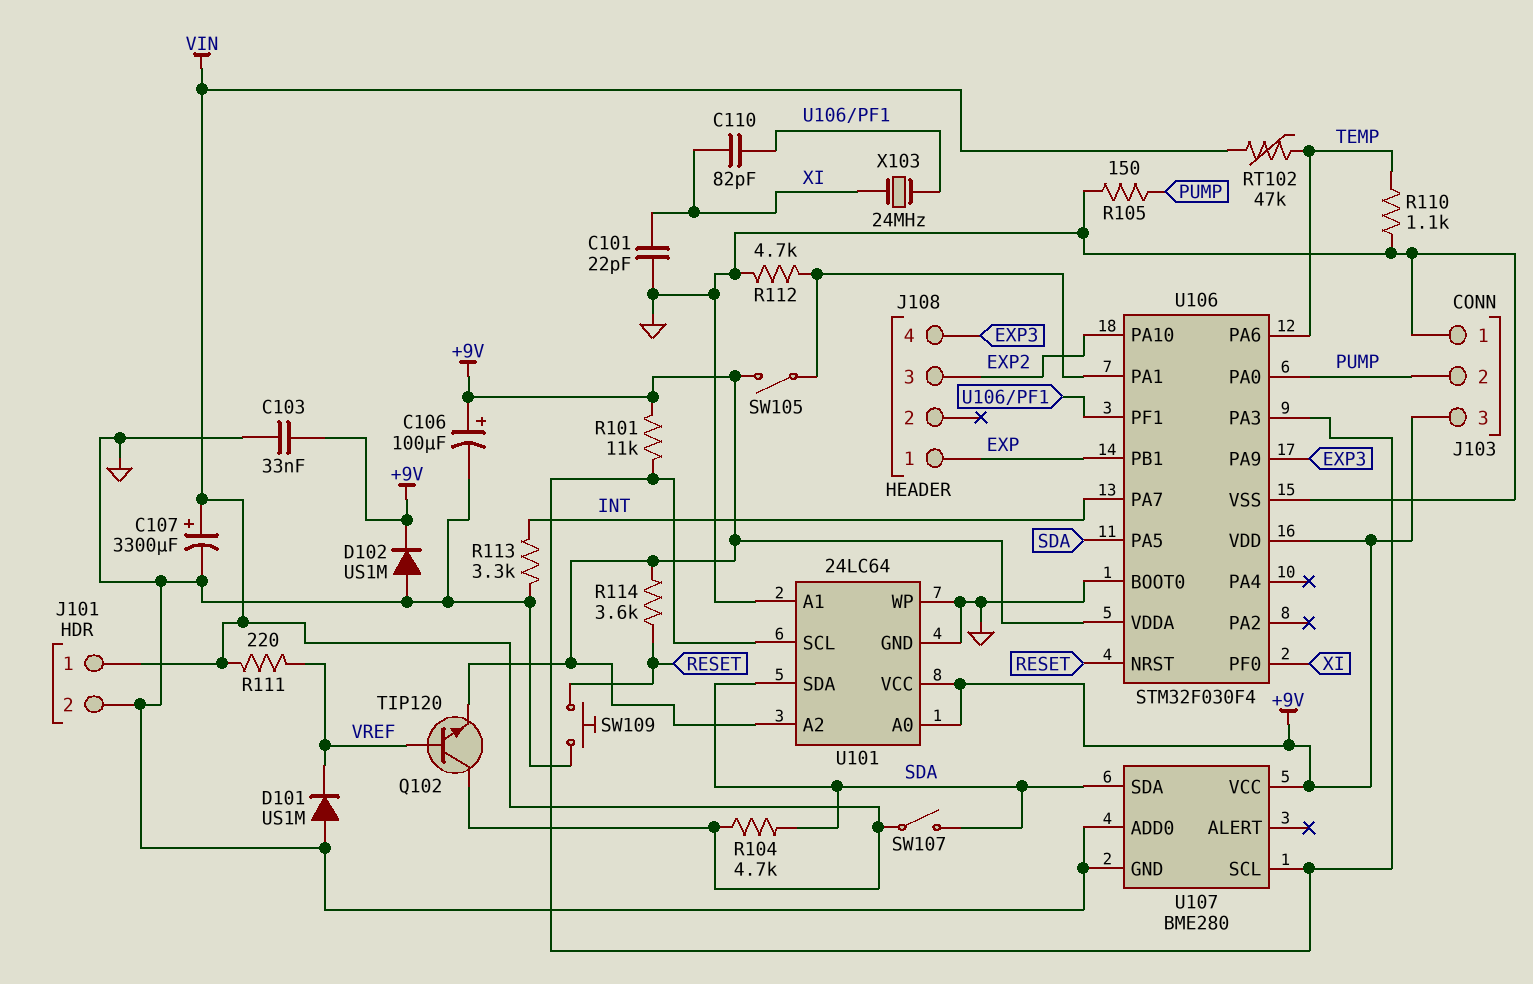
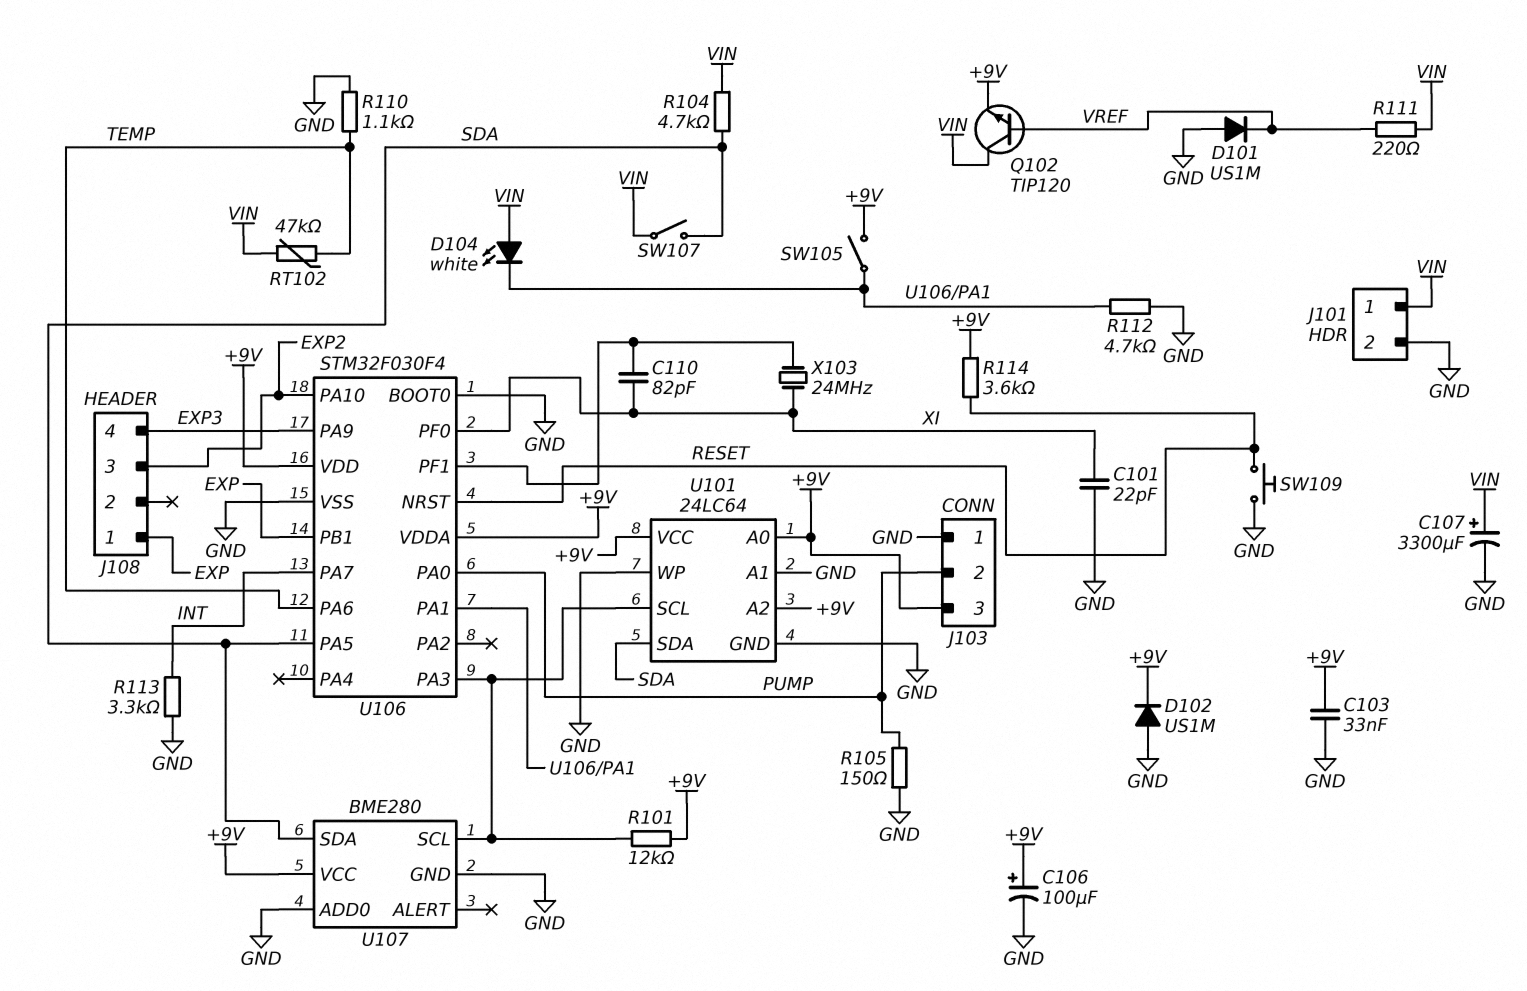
D104: none -> LED white (A VIN, K U106/PA1)
R101: 11k (+9V, U101/SCL) -> 12k (+9V, U101/SCL)

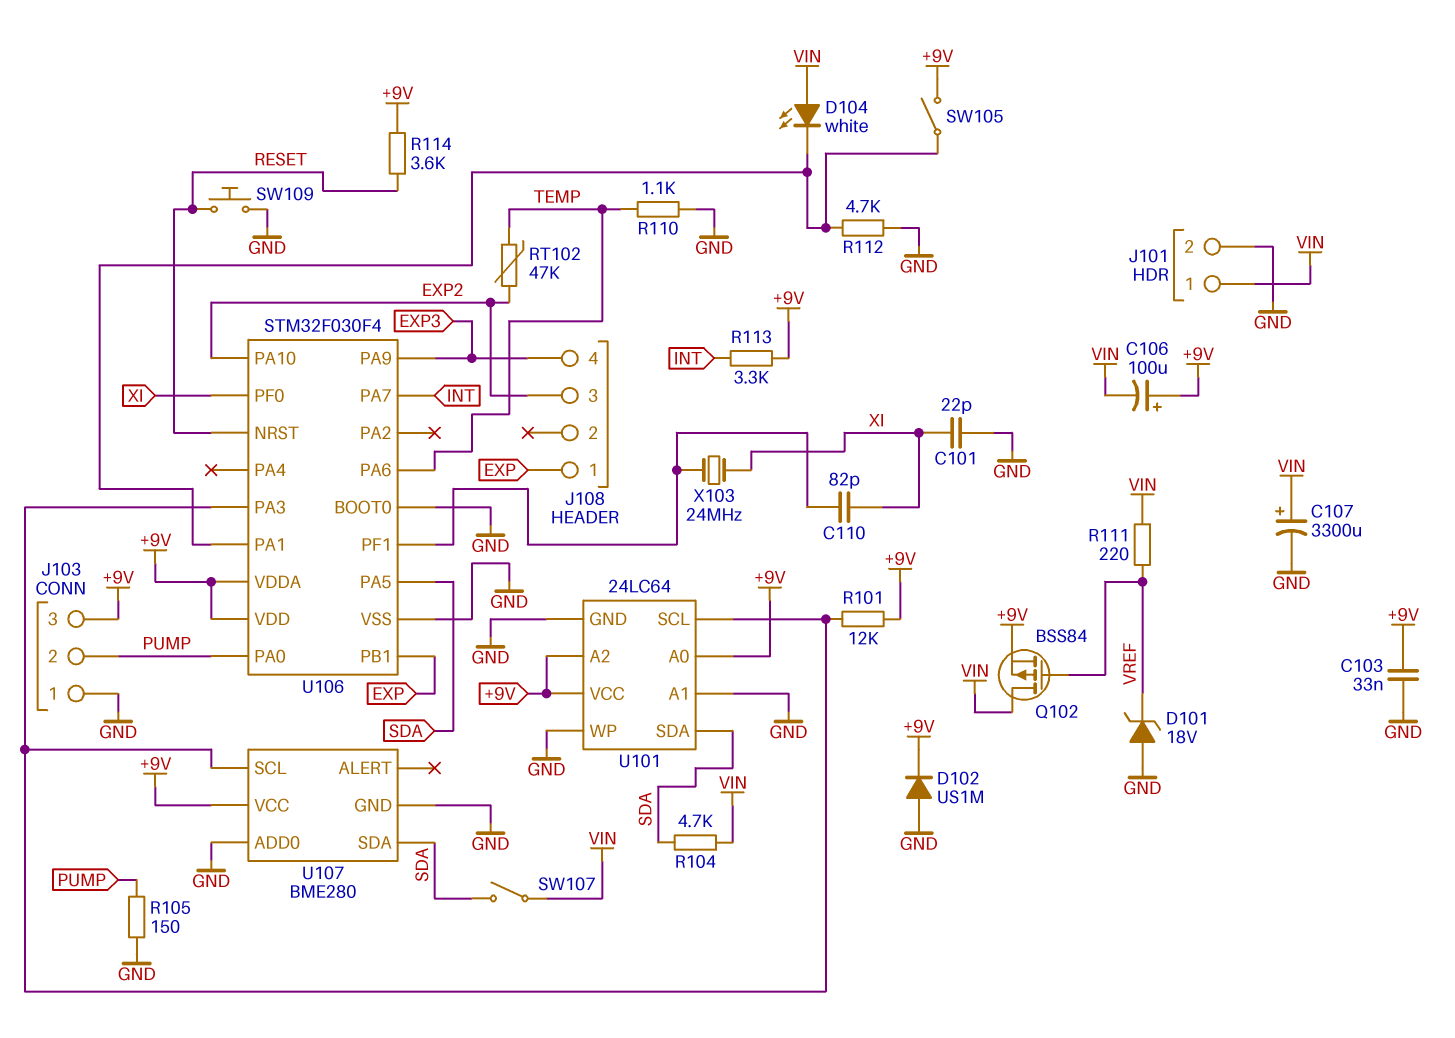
C106: 100uF (plus +9V, minus GND) -> 100uF (plus +9V, minus VIN)
D101: diode US1M (A GND, K VREF) -> zener 18V (A GND, K VREF)
Q102: NPN TIP120 (B VREF, C VIN, E +9V) -> PMOS BSS84 (G VREF, D VIN, S +9V)
R113: 3.3k (GND, INT) -> 3.3k (+9V, INT)
RT102: 47k (TEMP, VIN) -> 47k (EXP2, TEMP)

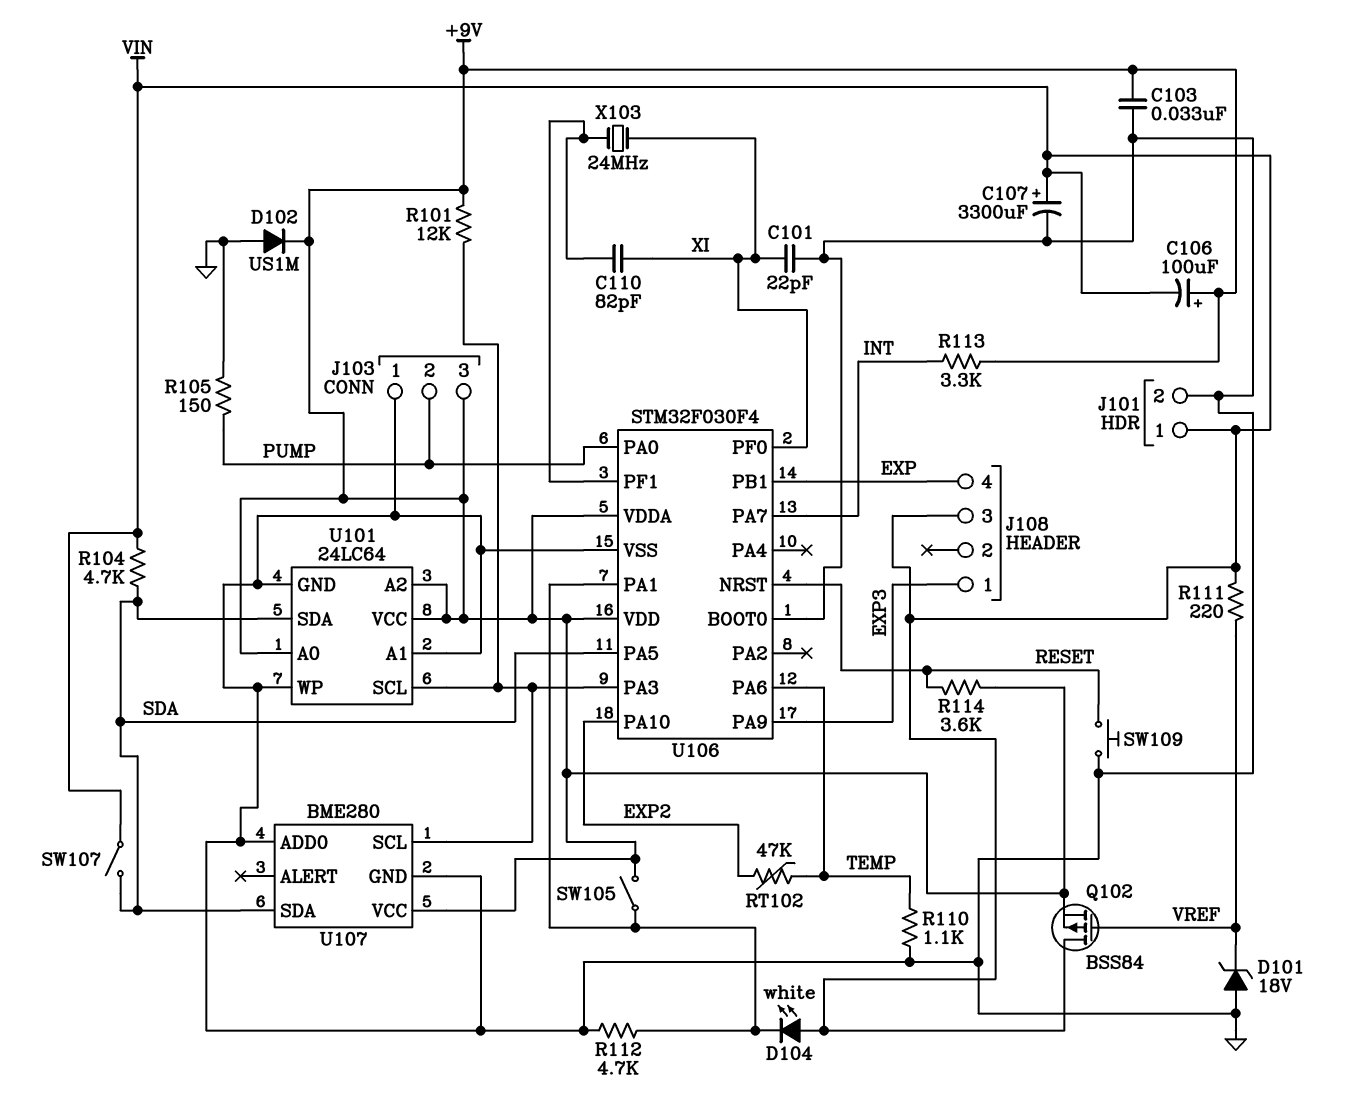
J108 pin 1: EXP -> EXP3
J108 pin 3: EXP2 -> VIN
J108 pin 4: EXP3 -> EXP

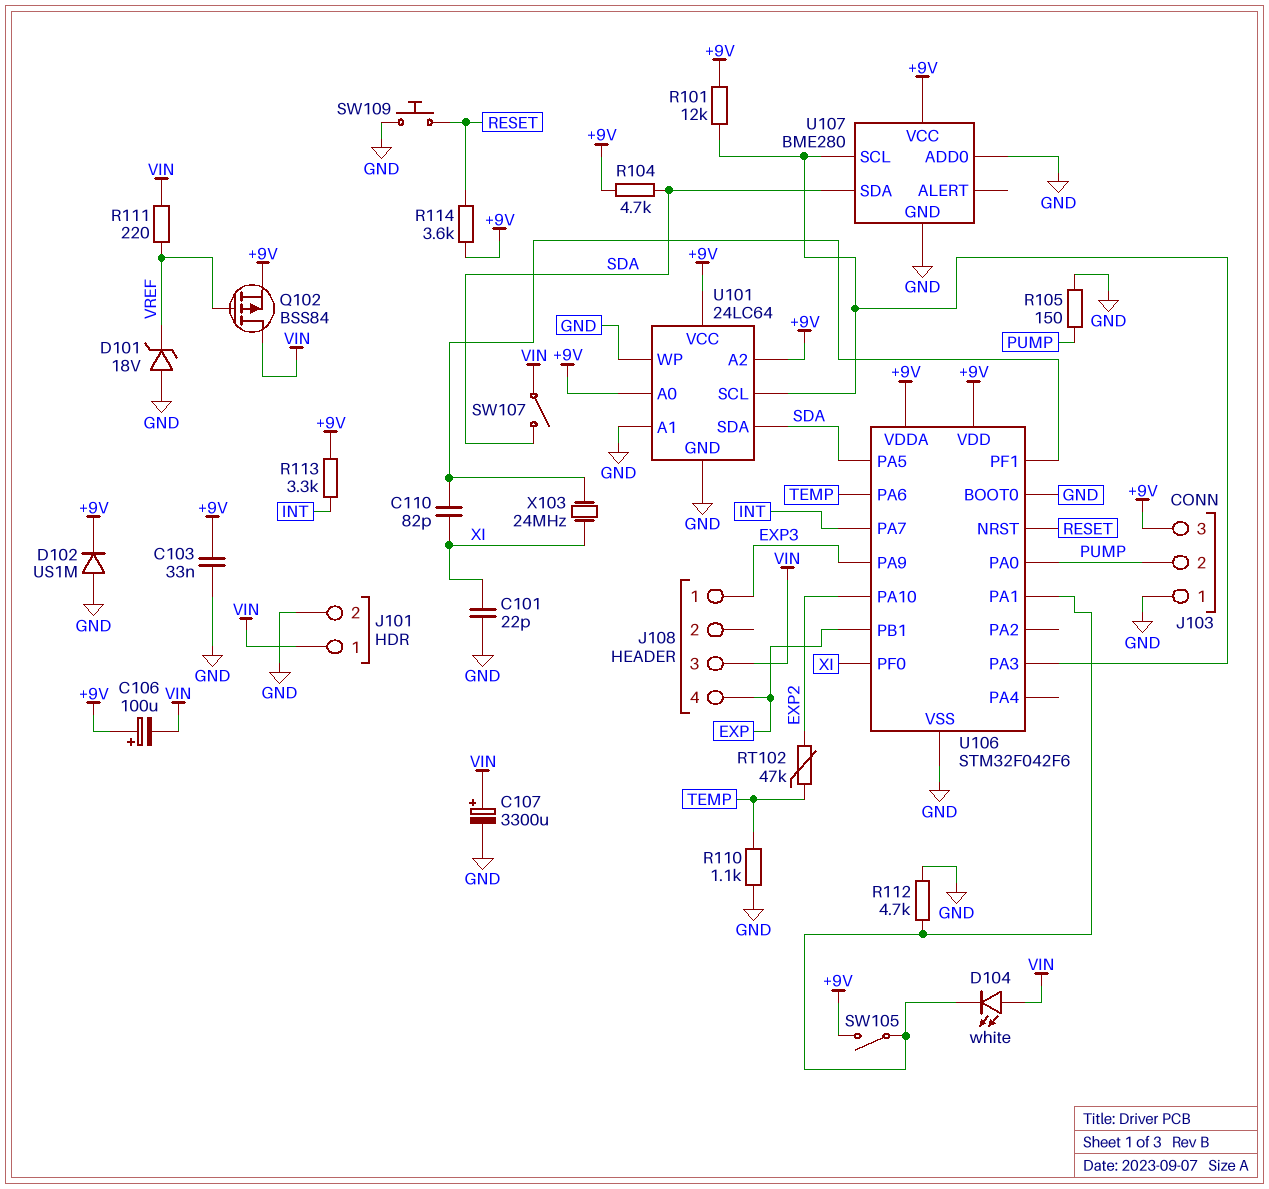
R104: 4.7k (SDA, VIN) -> 4.7k (+9V, SDA)
U106: STM32F030F4 -> STM32F042F6

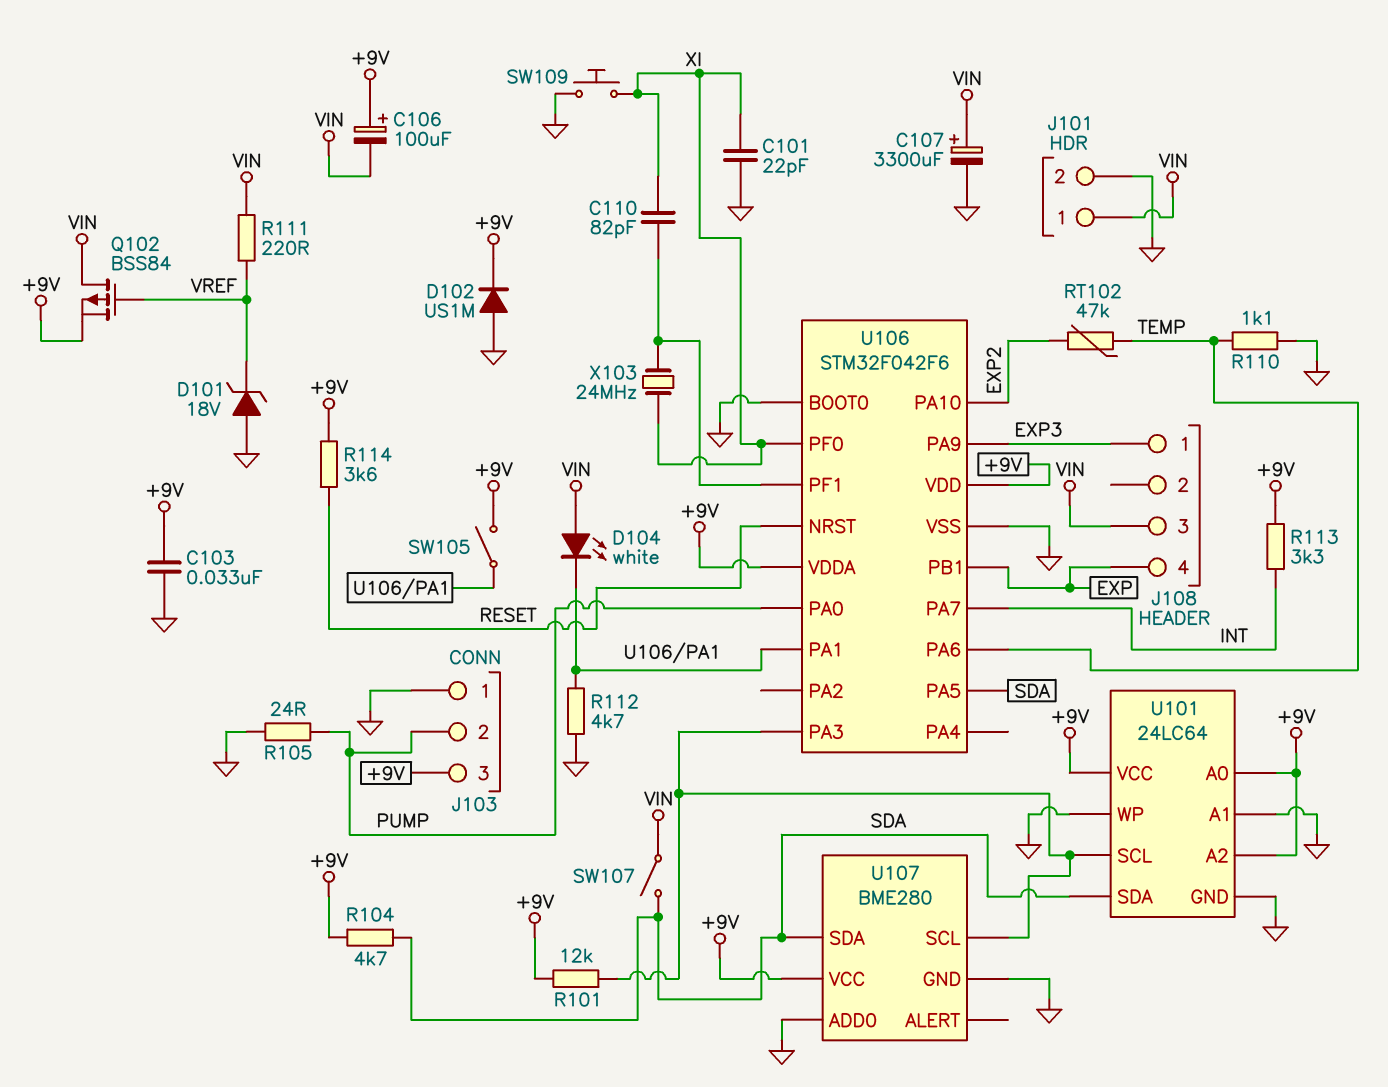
R105: 150 (GND, PUMP) -> 24 (GND, PUMP)
SW109: button (GND, RESET) -> button (GND, XI)

